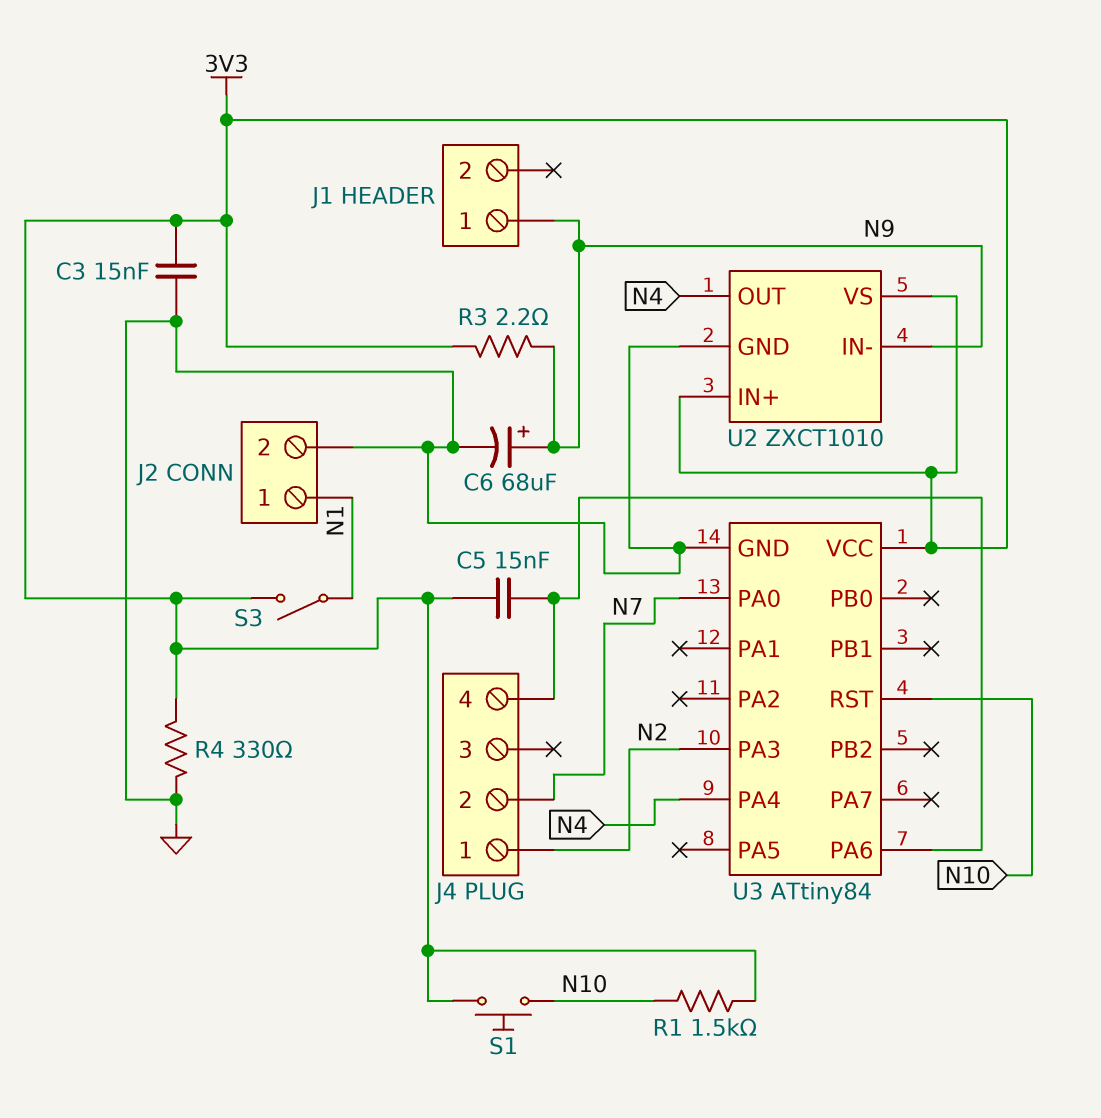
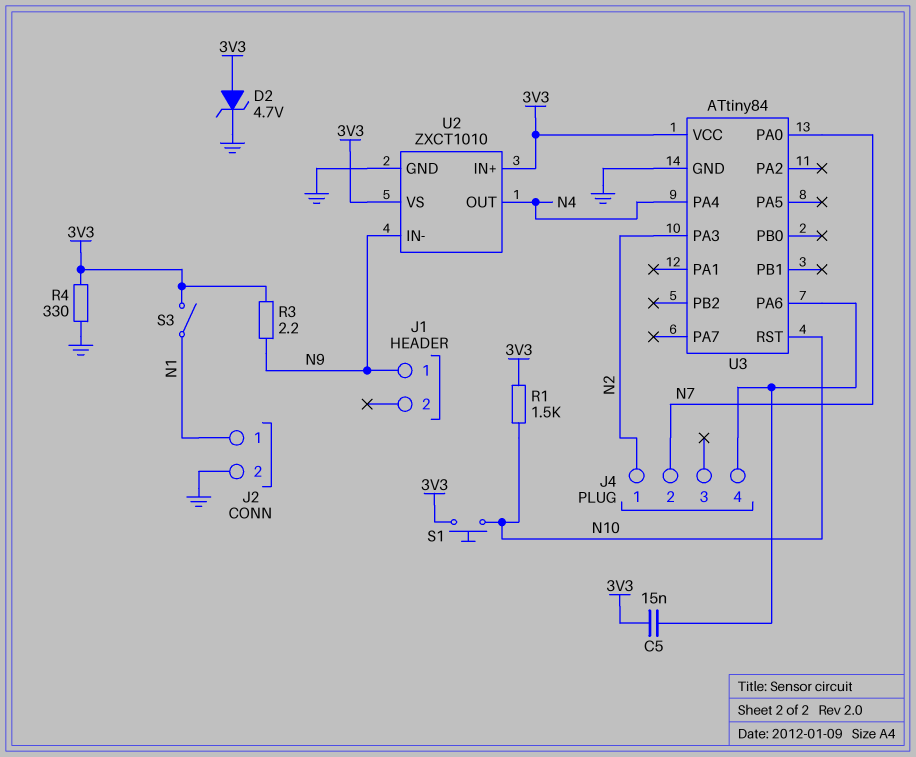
C3: 15nF (3V3, GND) -> none
C6: 68uF (plus N9, minus GND) -> none
D2: none -> zener 4.7V (A 3V3, K GND)

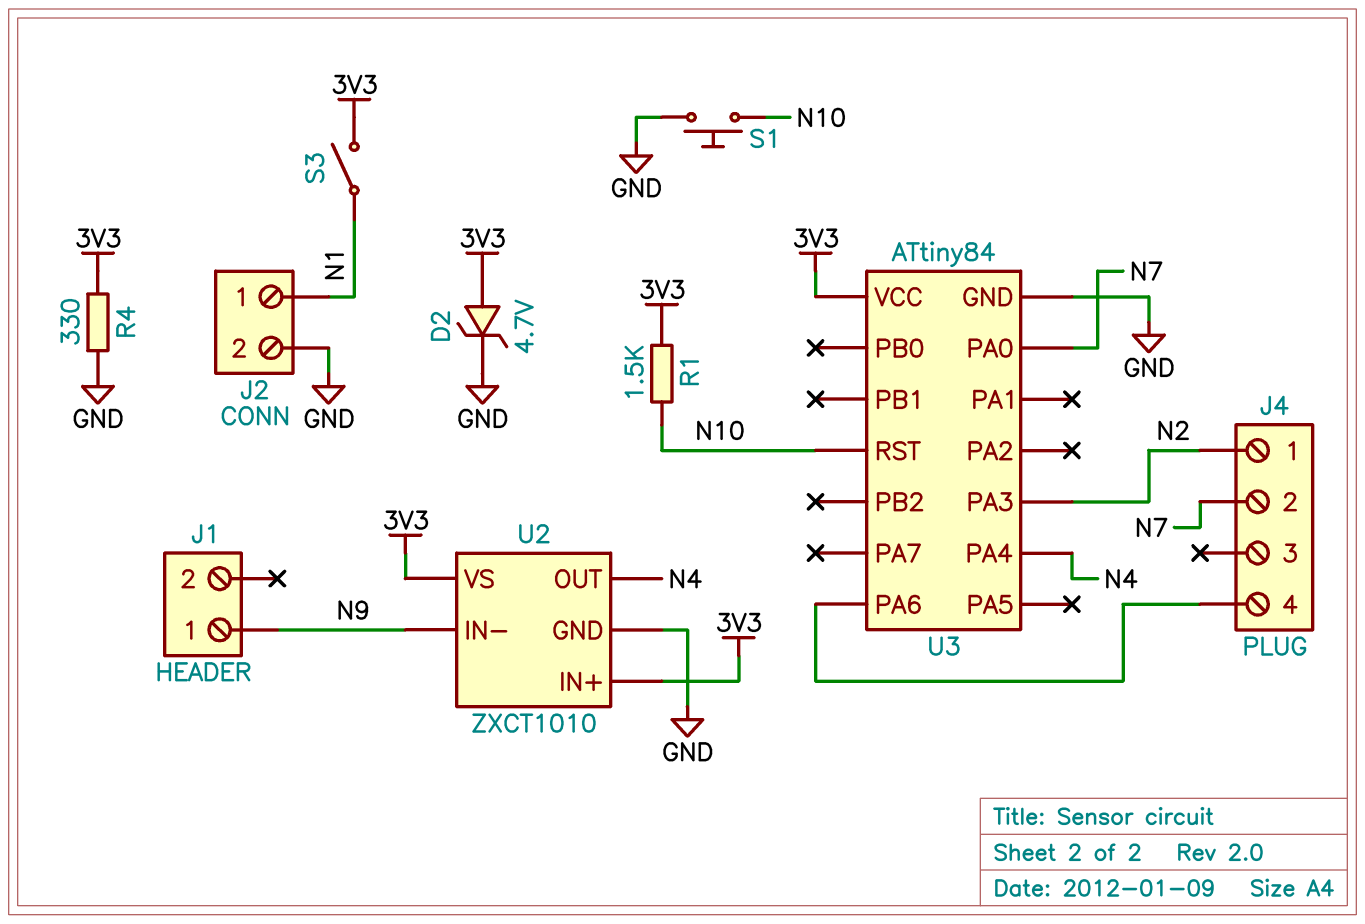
C5: 15nF (3V3, J4/4) -> none
R3: 2.2 (3V3, N9) -> none
S1: button (3V3, N10) -> button (GND, N10)

